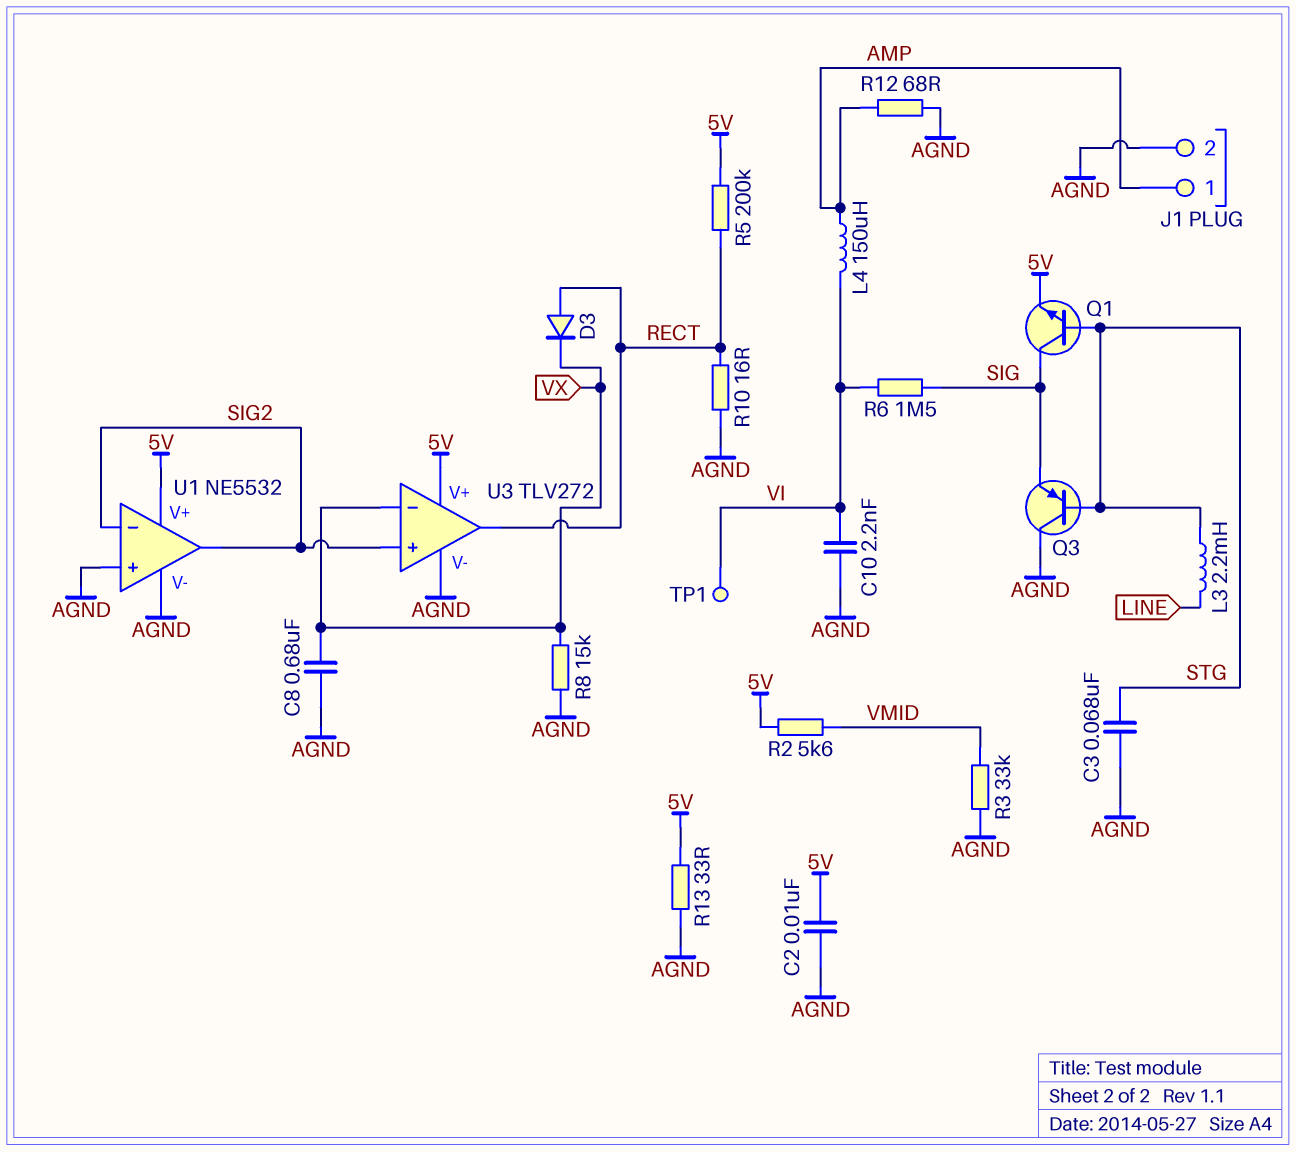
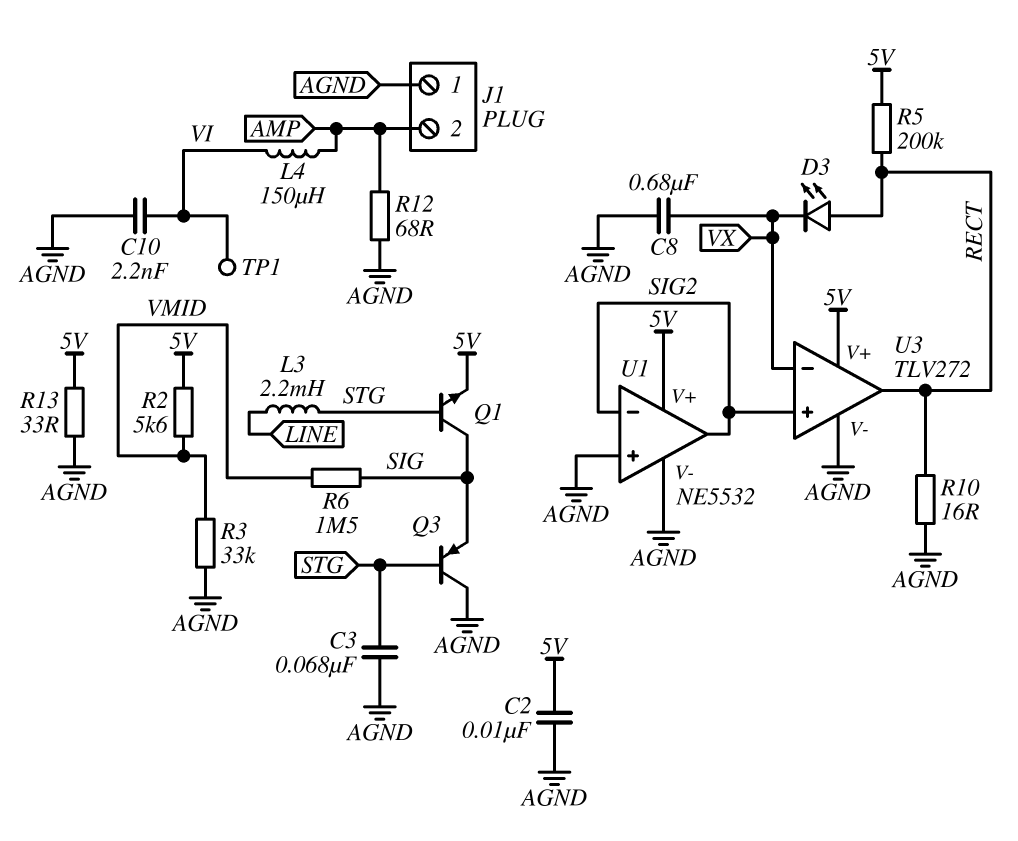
D3: diode (A RECT, K VX) -> LED (A RECT, K VX)
J1 pin 1: AMP -> AGND
J1 pin 2: AGND -> AMP
R6: 1.5M (SIG, VI) -> 1.5M (SIG, VMID)
R8: 15k (AGND, VX) -> none

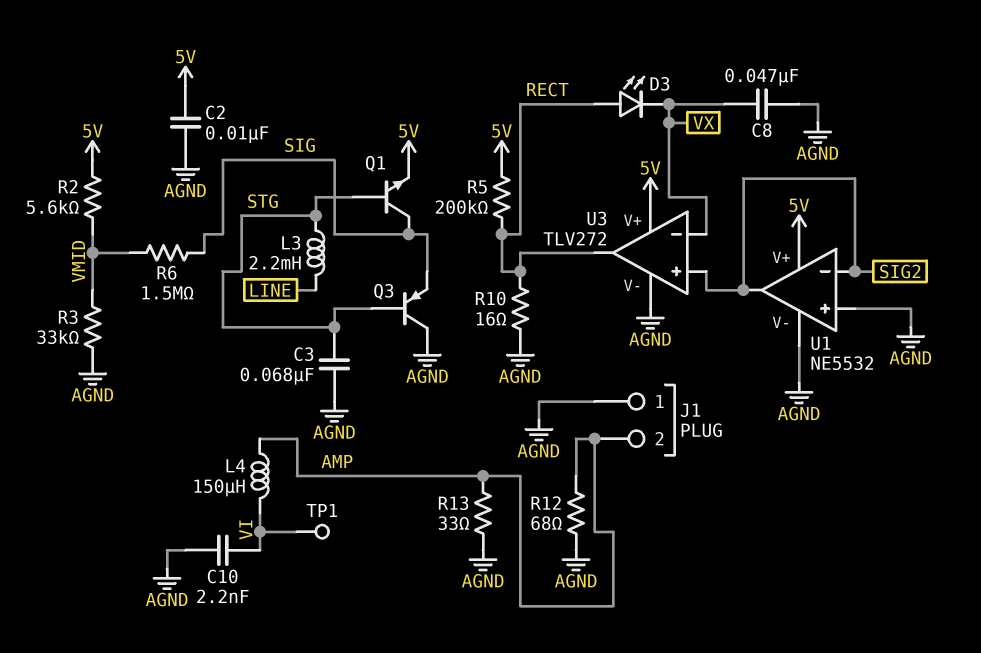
C8: 680nF (AGND, VX) -> 47nF (AGND, VX)
R13: 33 (5V, AGND) -> 33 (AGND, AMP)

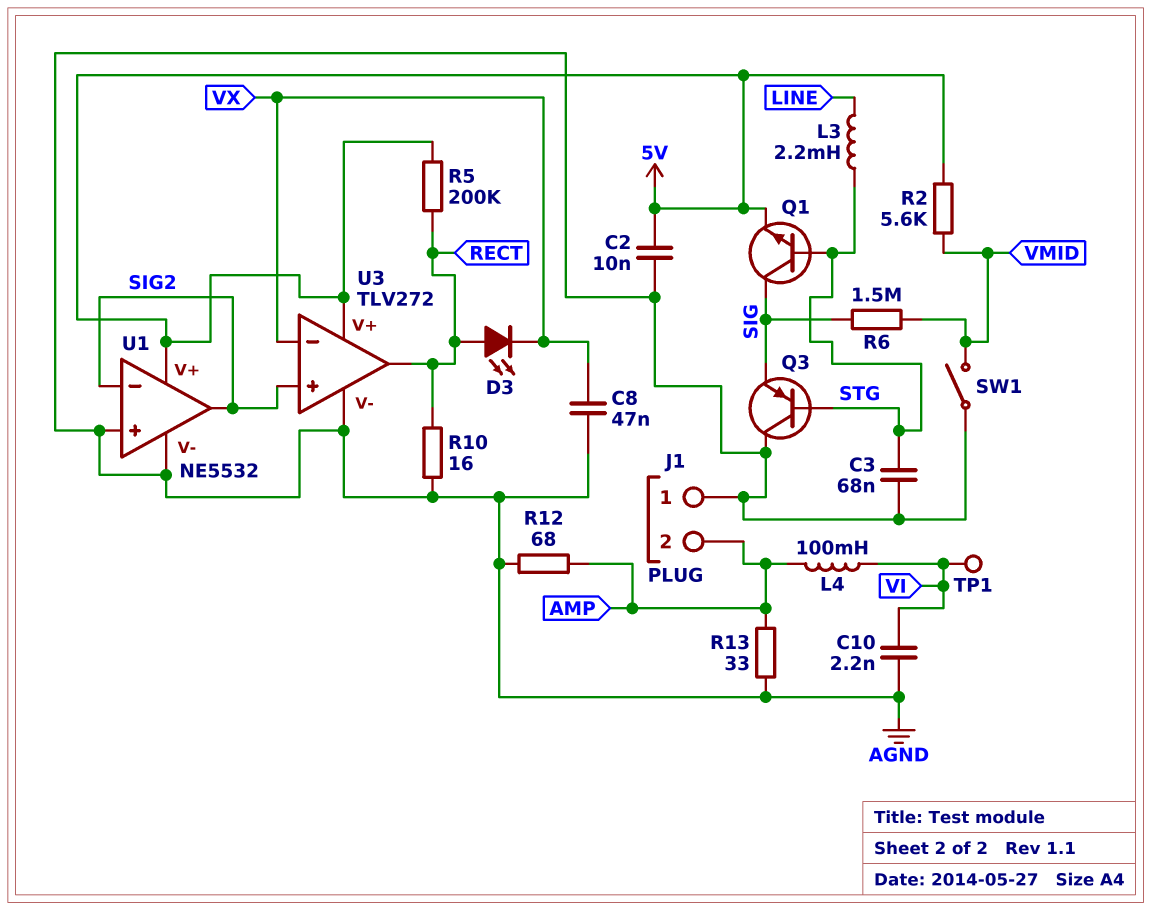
L4: 150uH (AMP, VI) -> 100mH (AMP, VI)
R3: 33k (AGND, VMID) -> none
SW1: none -> switch (AGND, VMID)

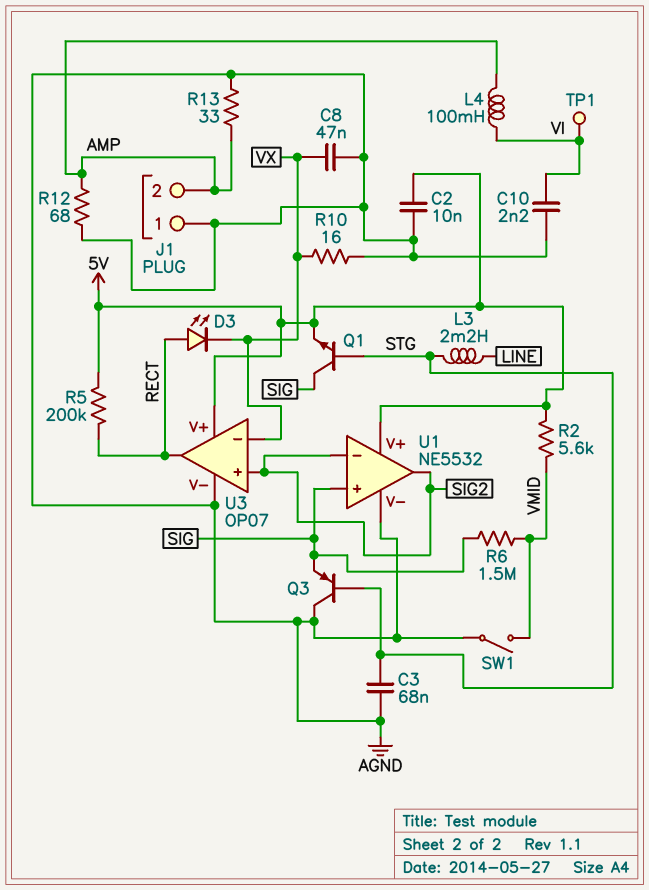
R10: 16 (AGND, RECT) -> 16 (AGND, VX)
U1 pin in+: AGND -> SIG
U3: TLV272 -> OP07

